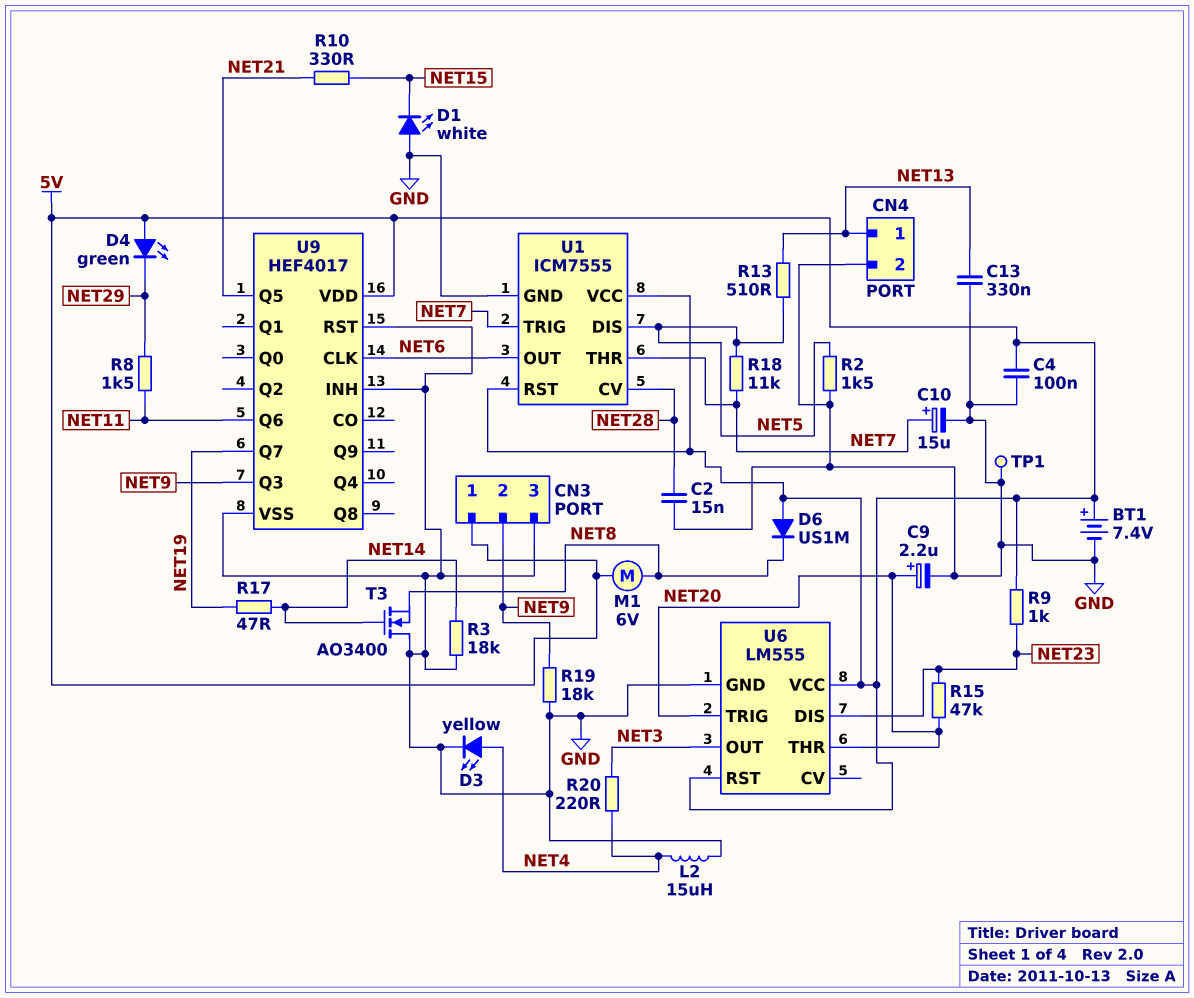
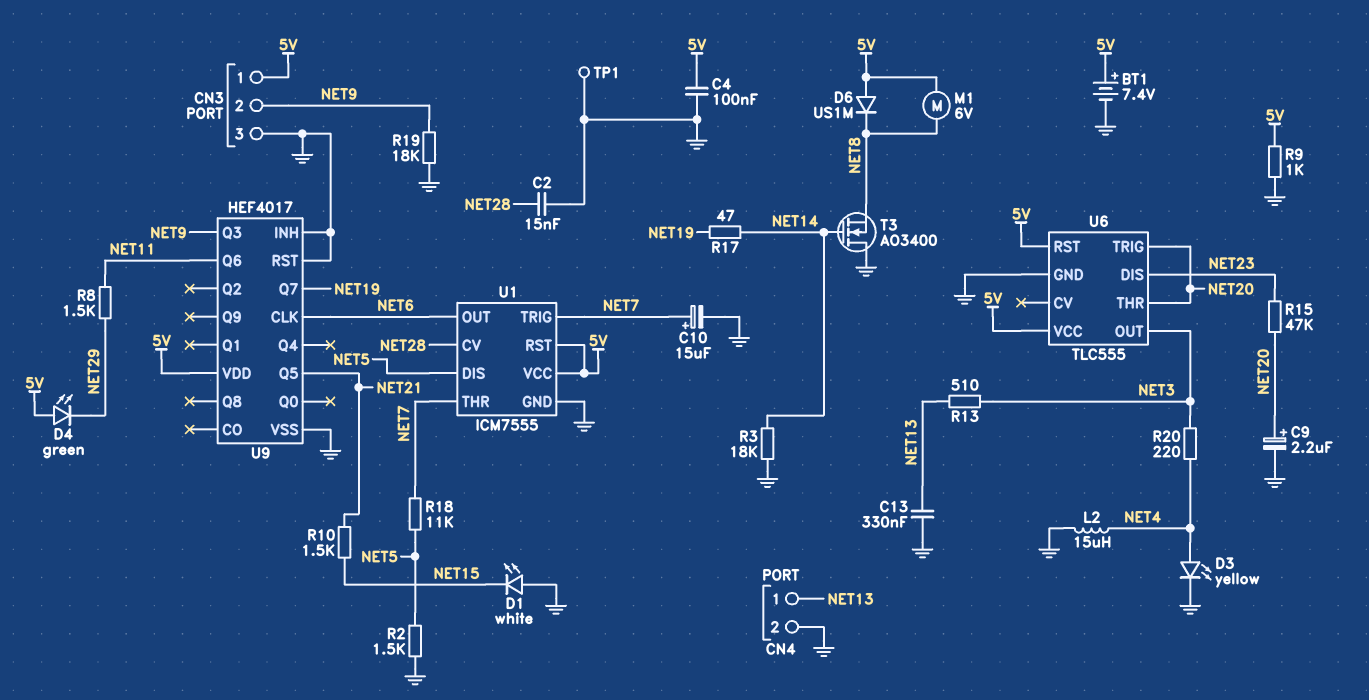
R9: 1k (5V, NET23) -> 1k (5V, GND)
R10: 330 (NET15, NET21) -> 1.5k (NET15, NET21)
R13: 510 (NET5, NET13) -> 510 (NET3, NET13)
U6: LM555 -> TLC555

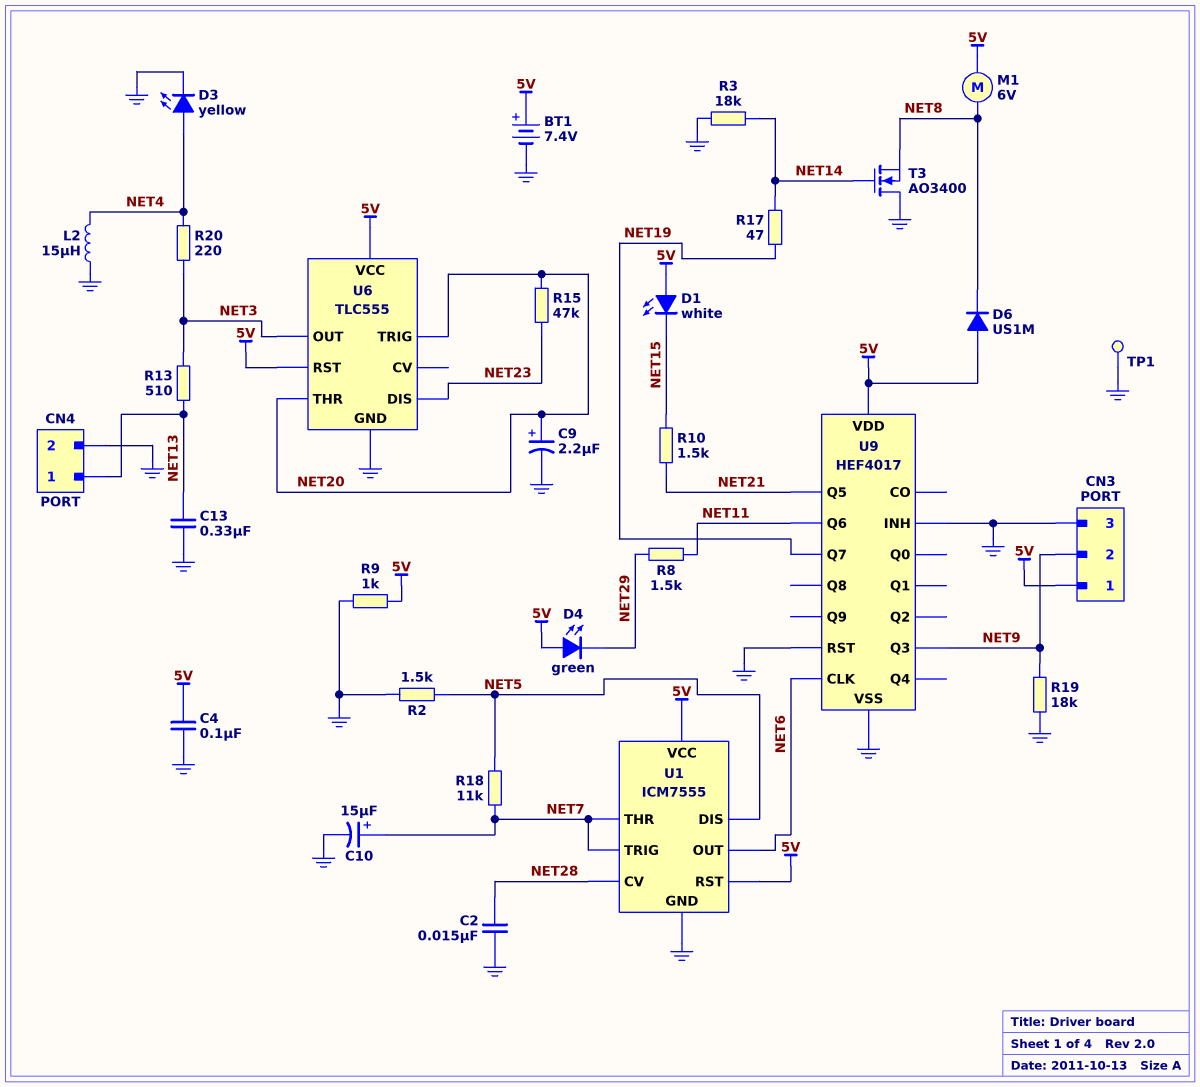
D1: LED white (A GND, K NET15) -> LED white (A 5V, K NET15)

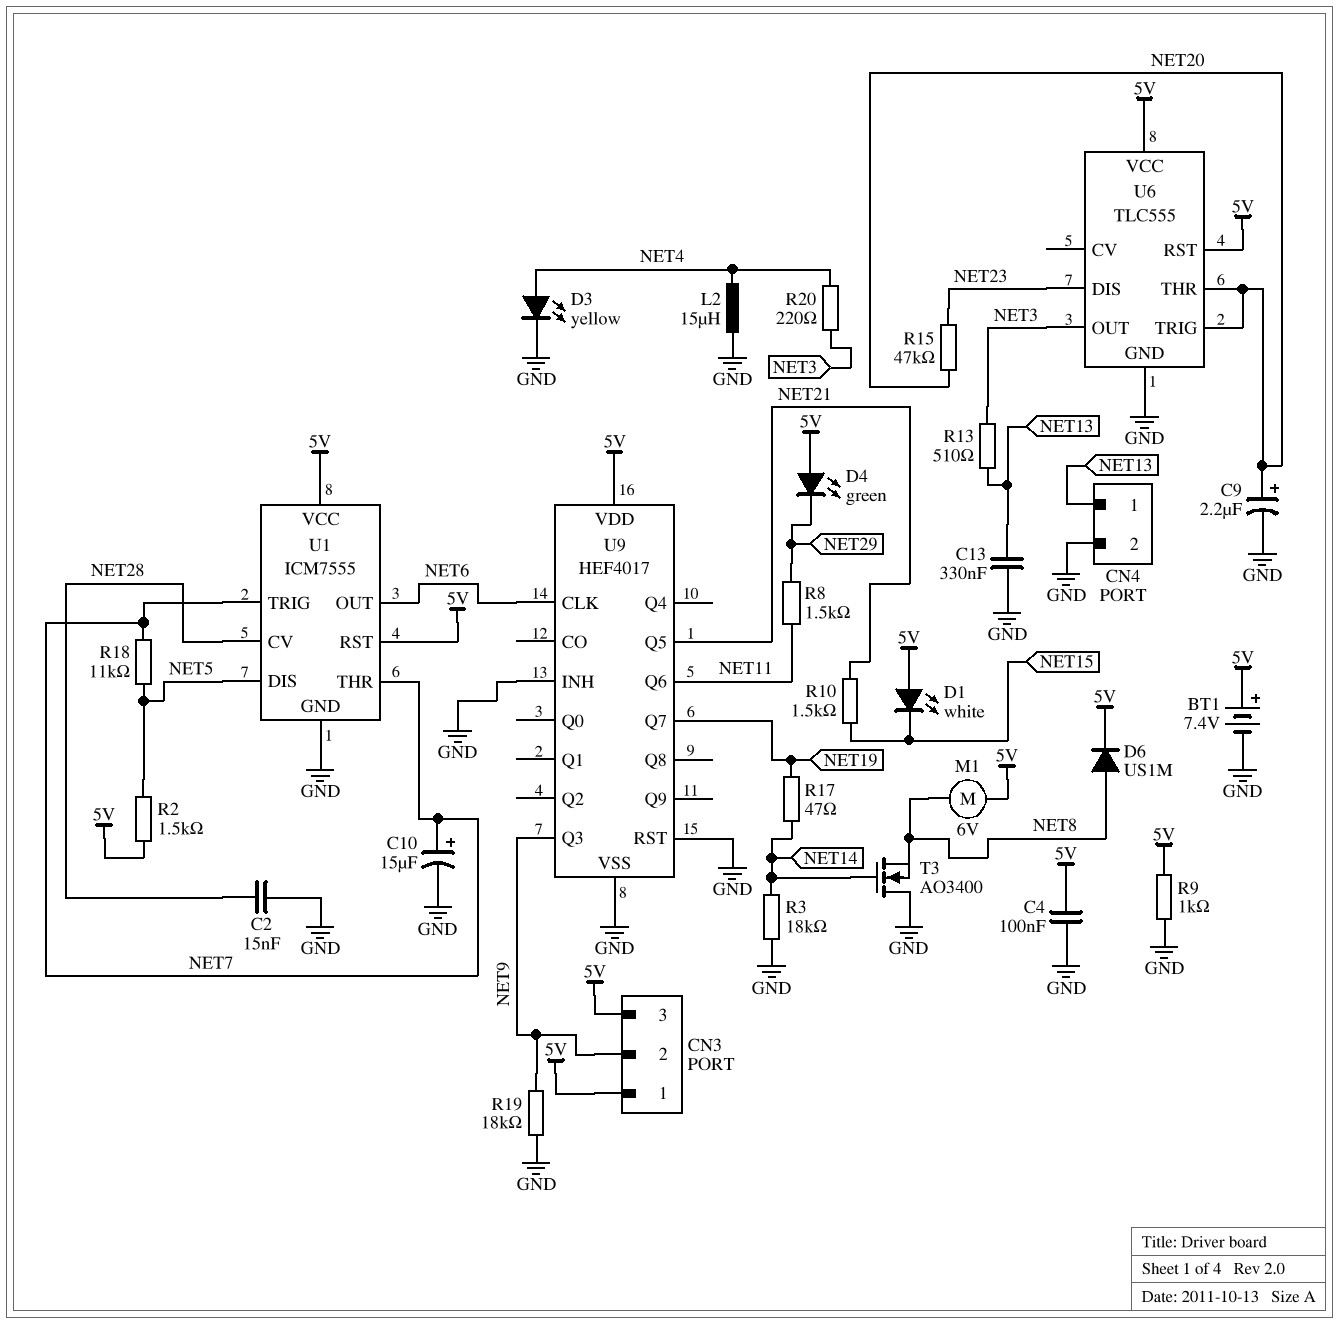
CN3 pin 3: GND -> 5V
D6: diode US1M (A 5V, K NET8) -> diode US1M (A NET8, K 5V)
R2: 1.5k (GND, NET5) -> 1.5k (5V, NET5)
TP1: test point (GND) -> none

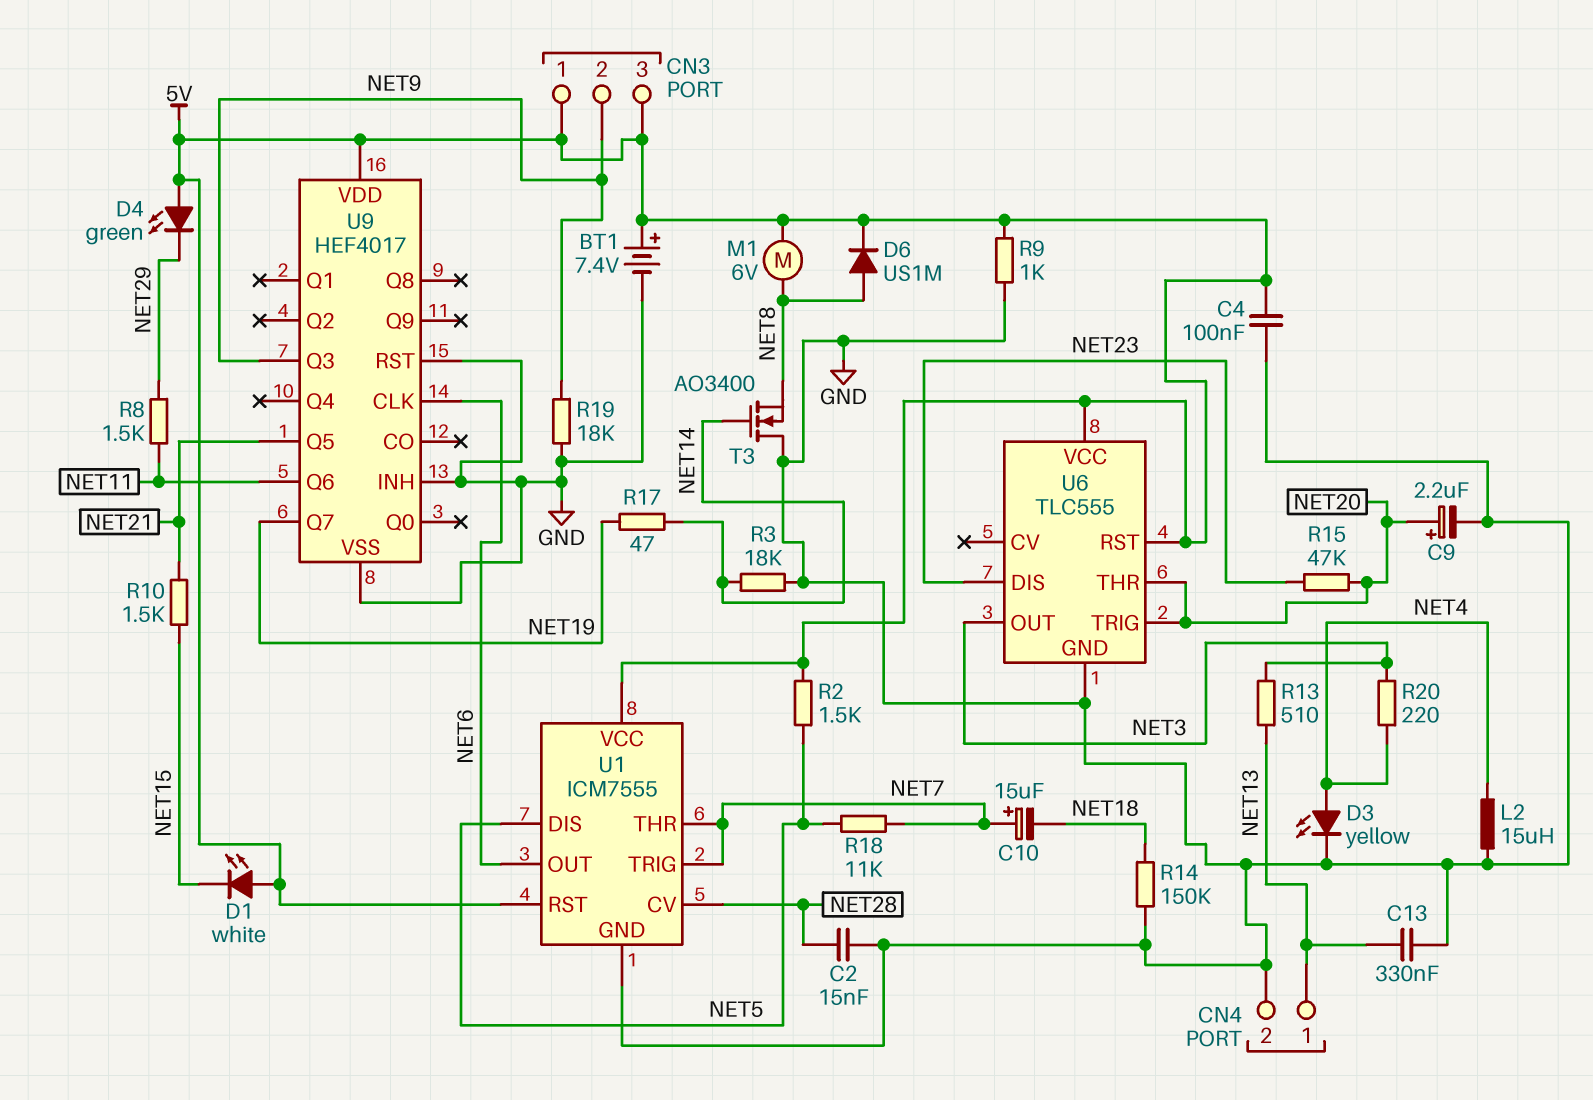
C10: 15uF (plus NET7, minus GND) -> 15uF (plus NET7, minus NET18)
R14: none -> 150k (GND, NET18)

